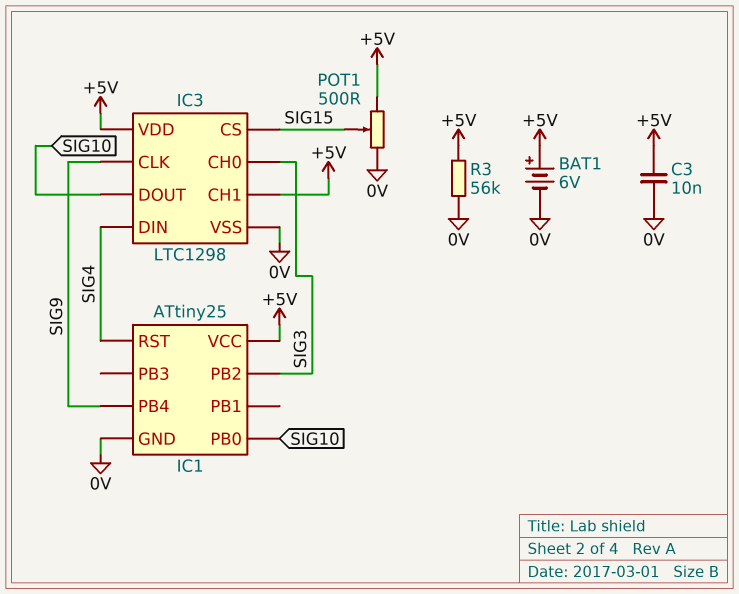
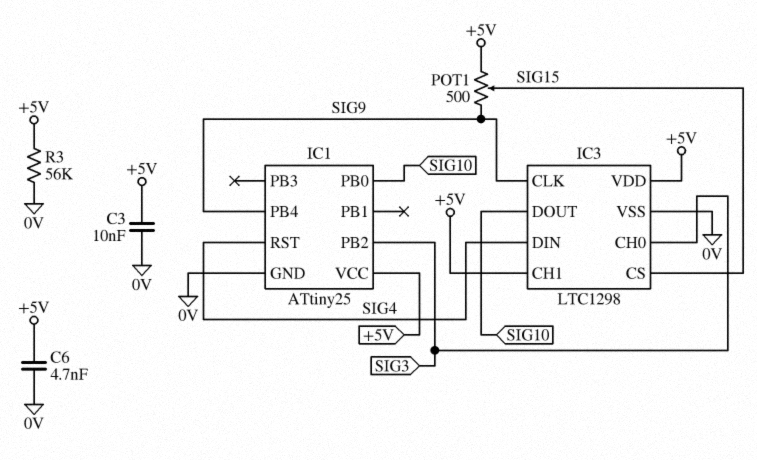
BAT1: 6V (plus +5V, minus 0V) -> none
C6: none -> 4.7nF (+5V, 0V)
POT1: 500 (+5V, 0V, wiper SIG15) -> 500 (+5V, SIG9, wiper SIG15)

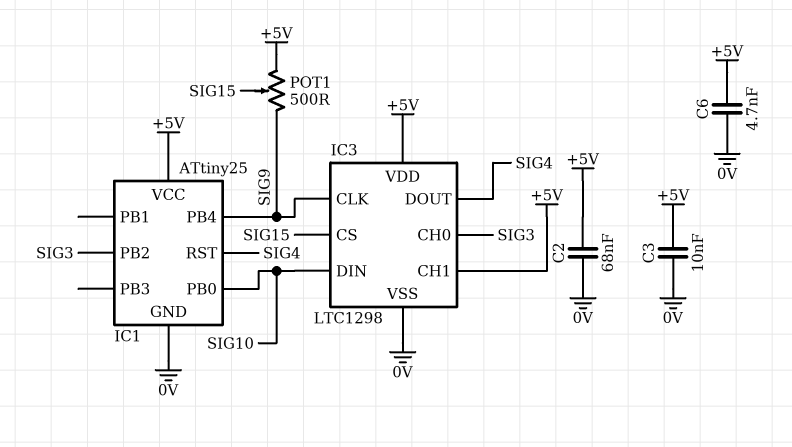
C2: none -> 68nF (+5V, 0V)
IC3 pin DIN: SIG4 -> SIG10
IC3 pin DOUT: SIG10 -> SIG4
R3: 56k (+5V, 0V) -> none

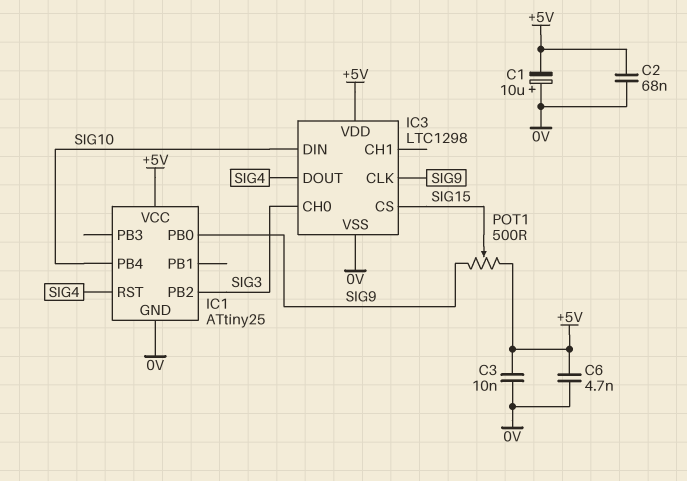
C1: none -> 10uF (plus 0V, minus +5V)
IC1 pin PB0: SIG10 -> SIG9
IC1 pin PB4: SIG9 -> SIG10
IC3 pin CH1: +5V -> none

